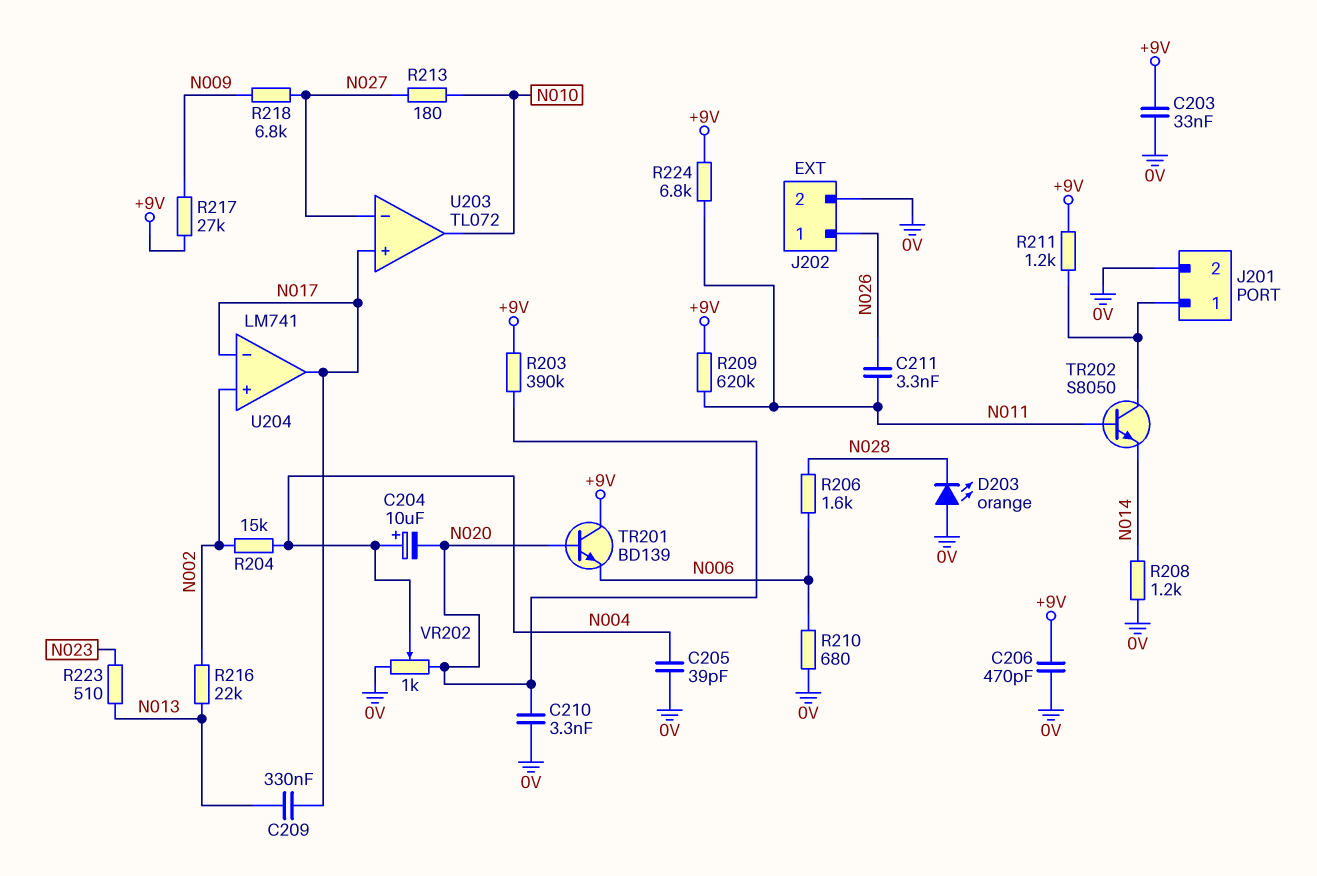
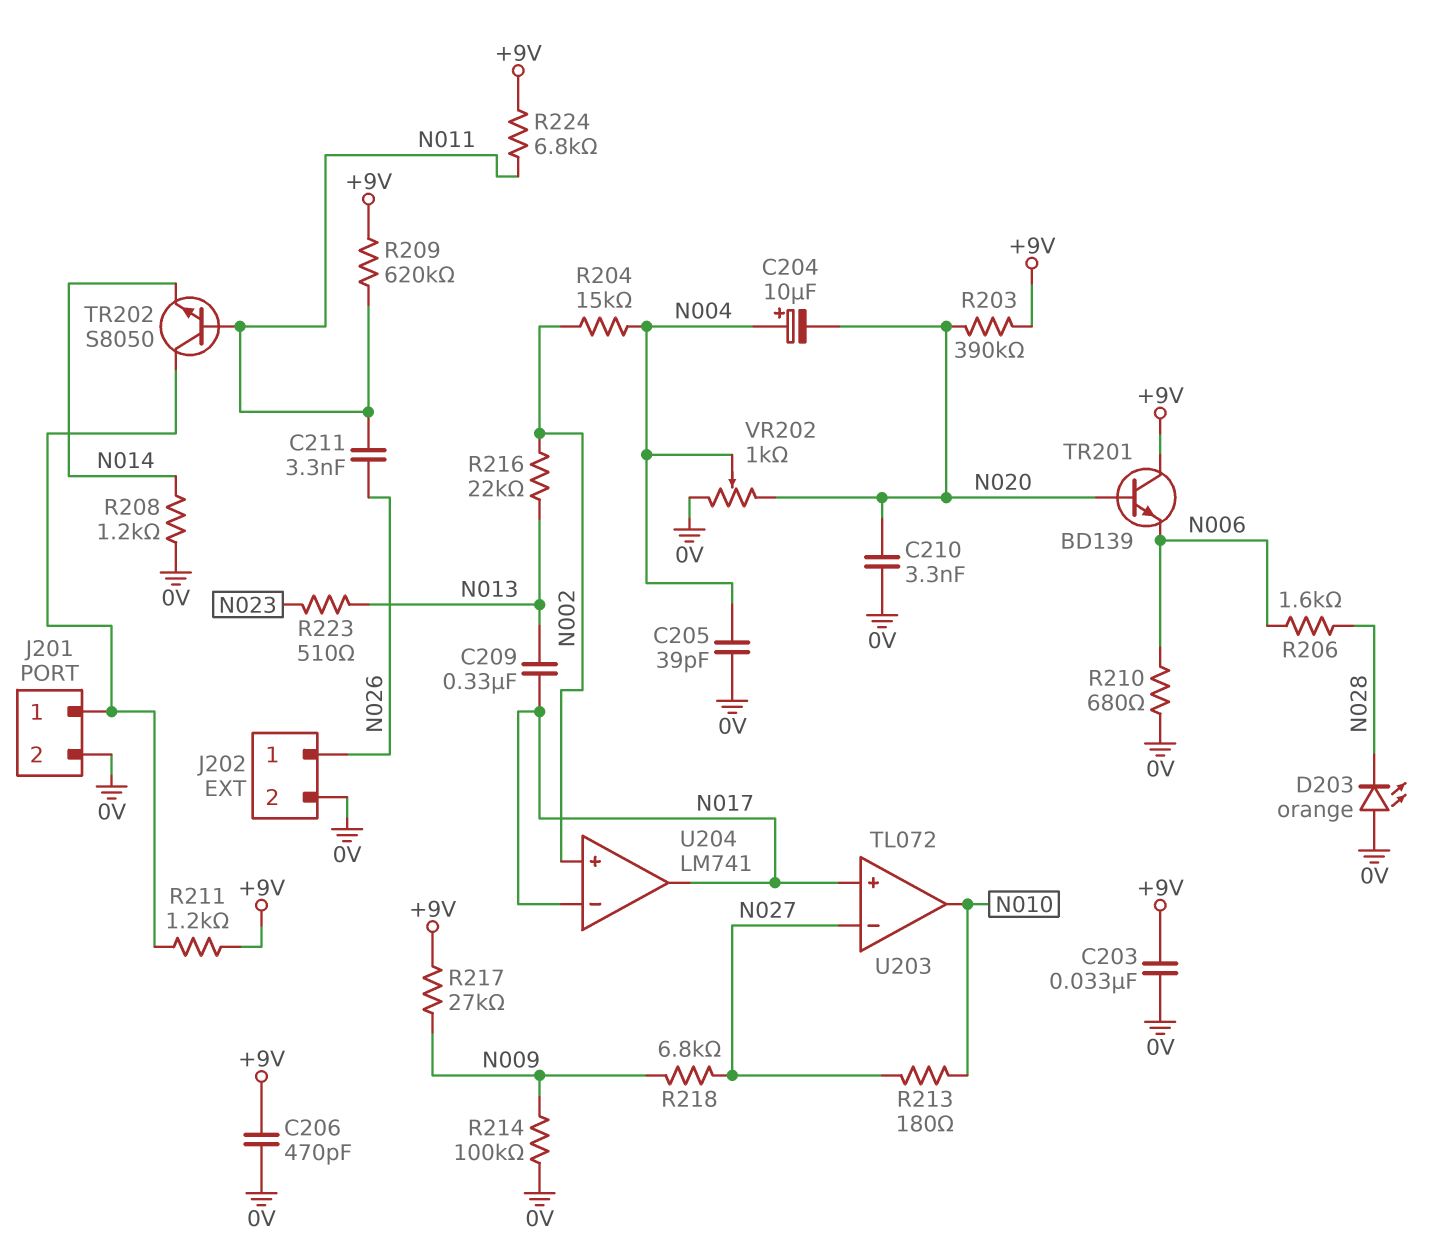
R214: none -> 100k (0V, N009)

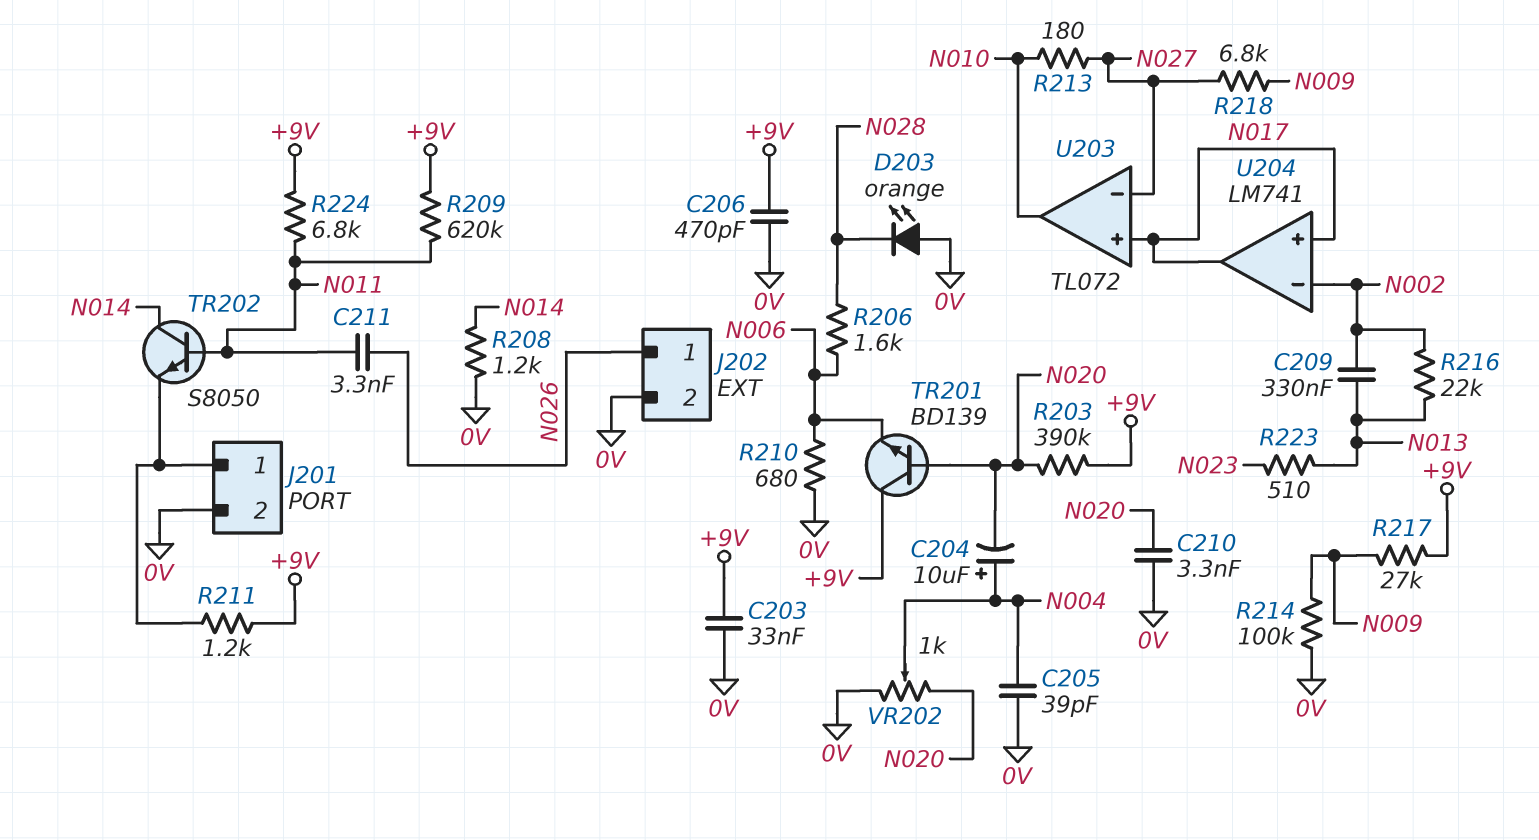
C209: 330nF (N013, N017) -> 330nF (N002, N013)
R204: 15k (N002, N004) -> none
TR202: NPN S8050 (B N011, C J201/1, E N014) -> NPN S8050 (B N011, C N014, E J201/1)
U204 pin in+: N002 -> N017
U204 pin in-: N017 -> N002

